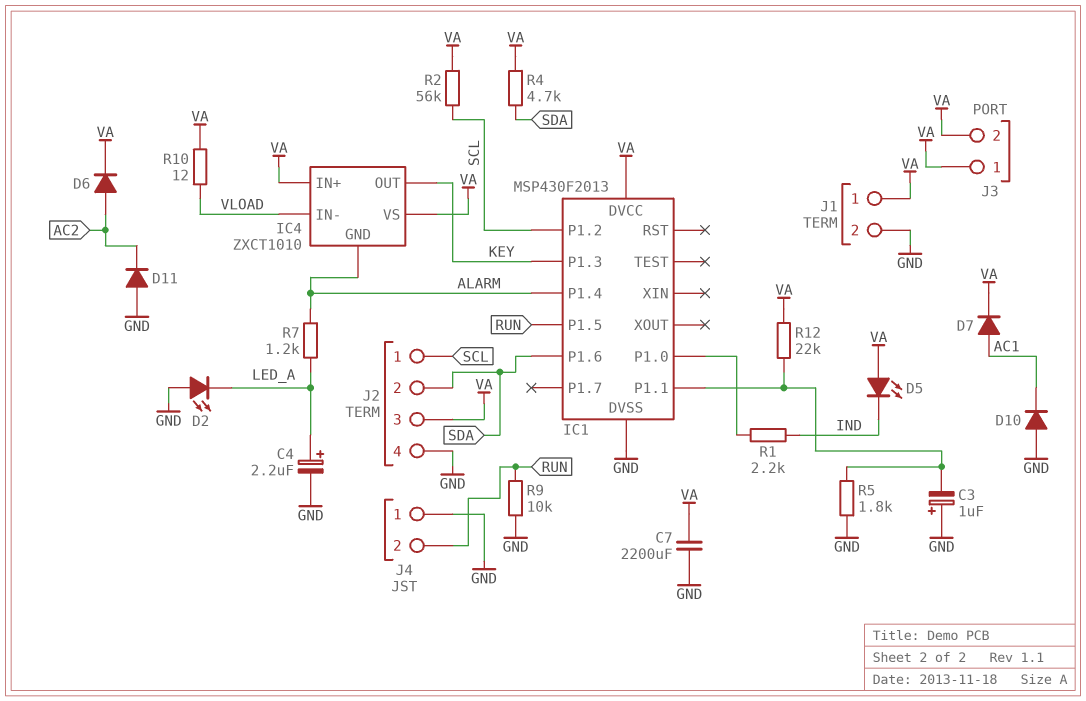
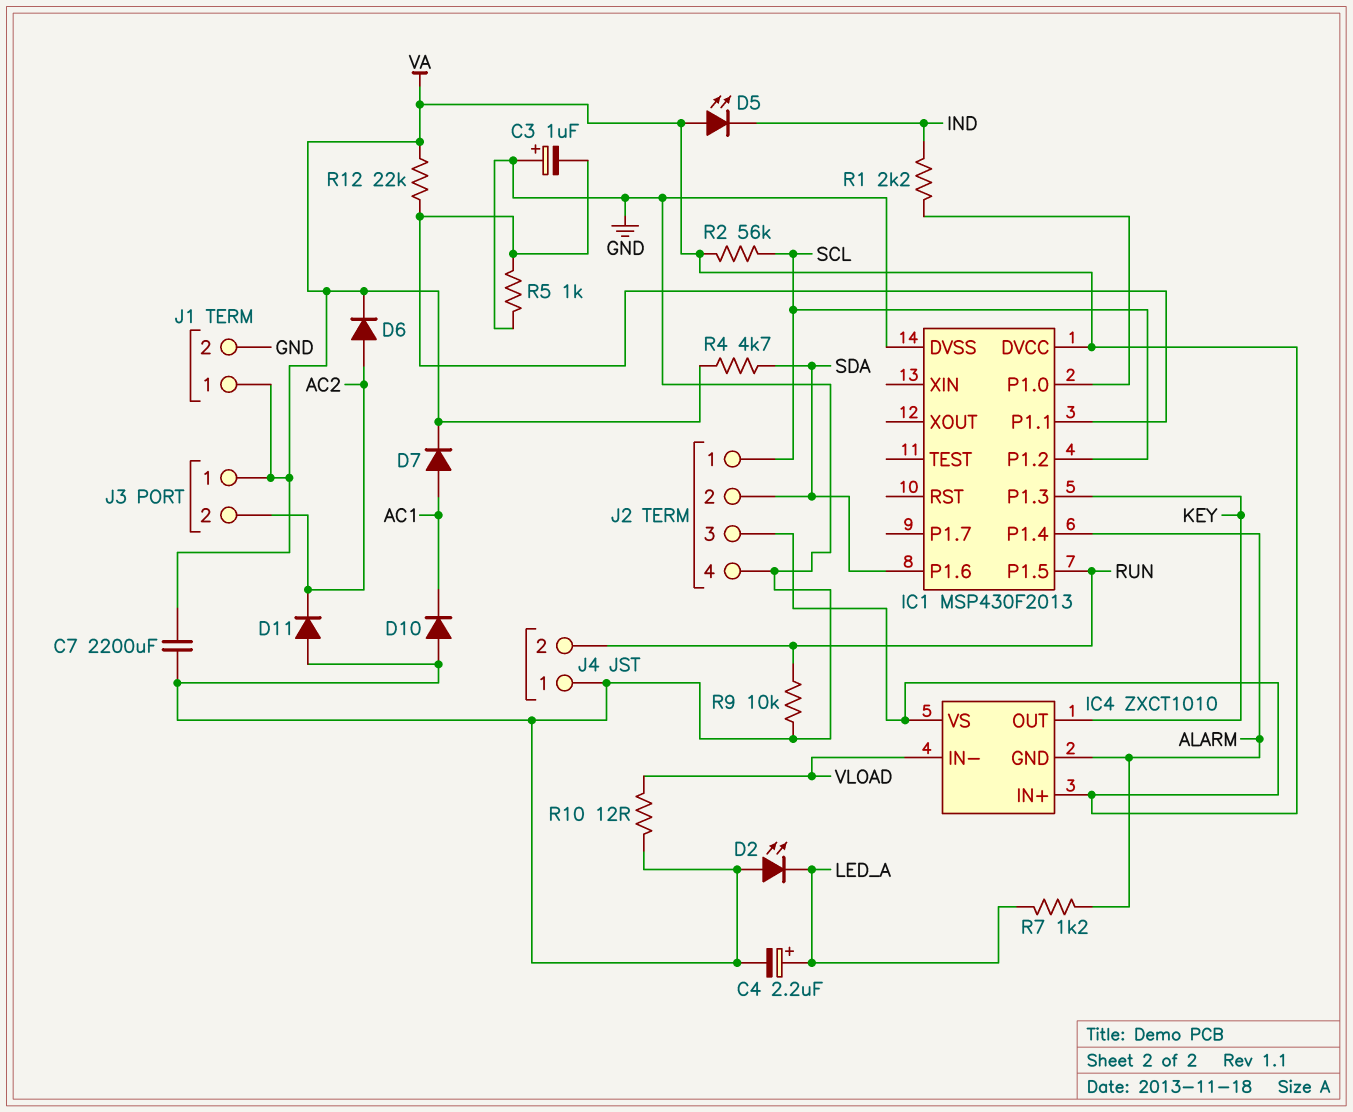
J3 pin 2: VA -> AC2
R5: 1.8k (GND, IC1/P1.1) -> 1k (GND, IC1/P1.1)
R10: 12 (VA, VLOAD) -> 12 (GND, VLOAD)

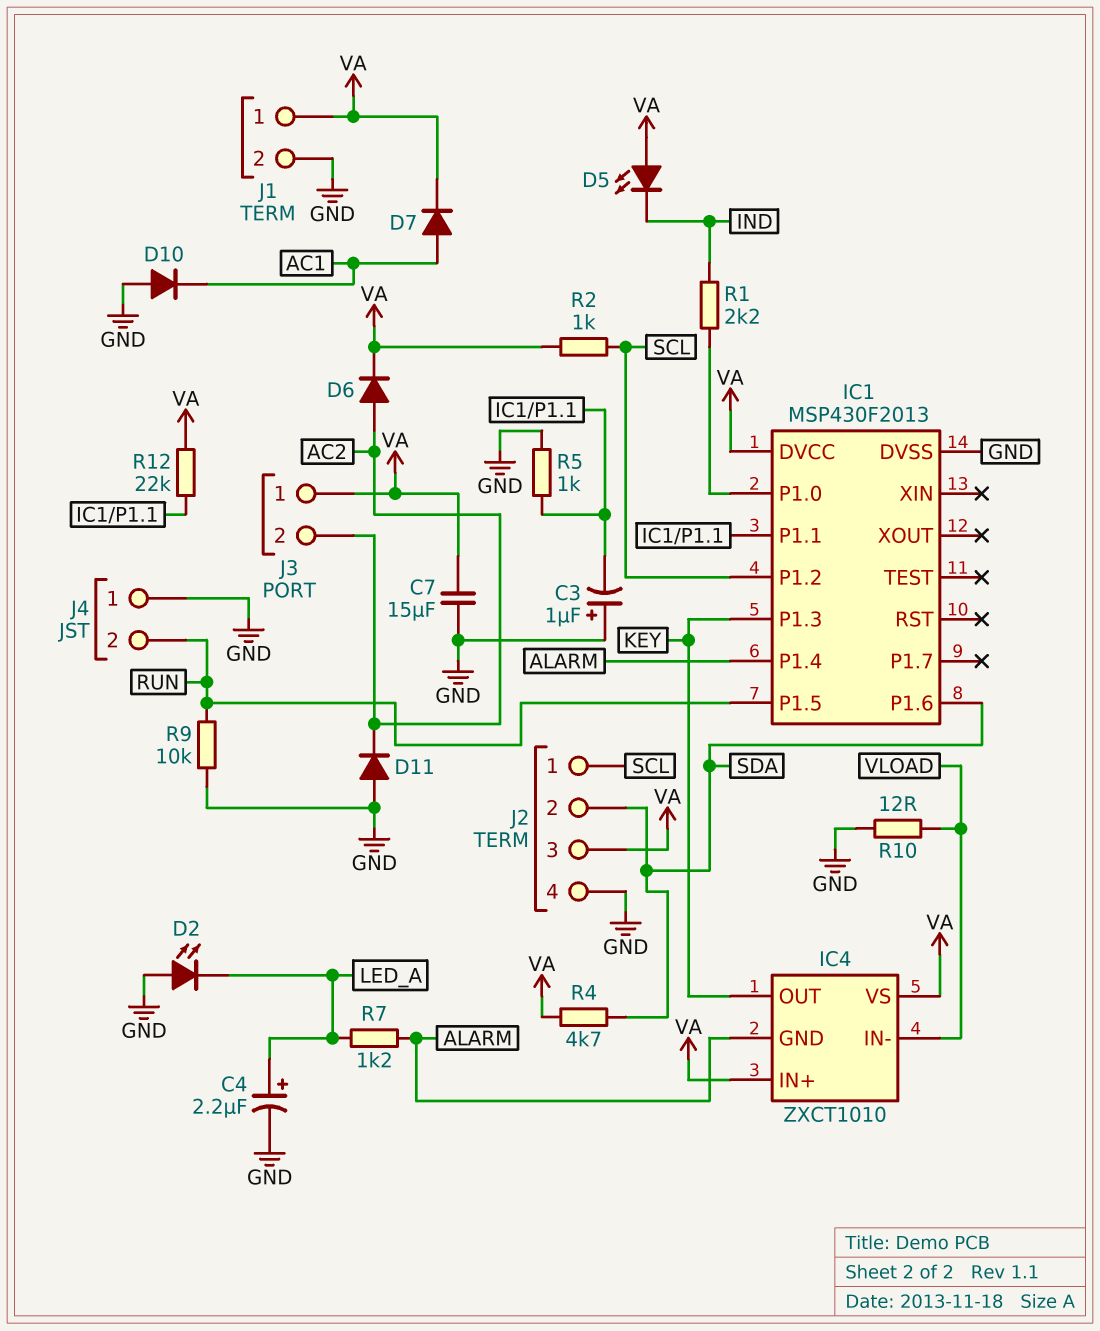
C7: 2200uF (GND, VA) -> 15uF (GND, VA)
R2: 56k (SCL, VA) -> 1k (SCL, VA)

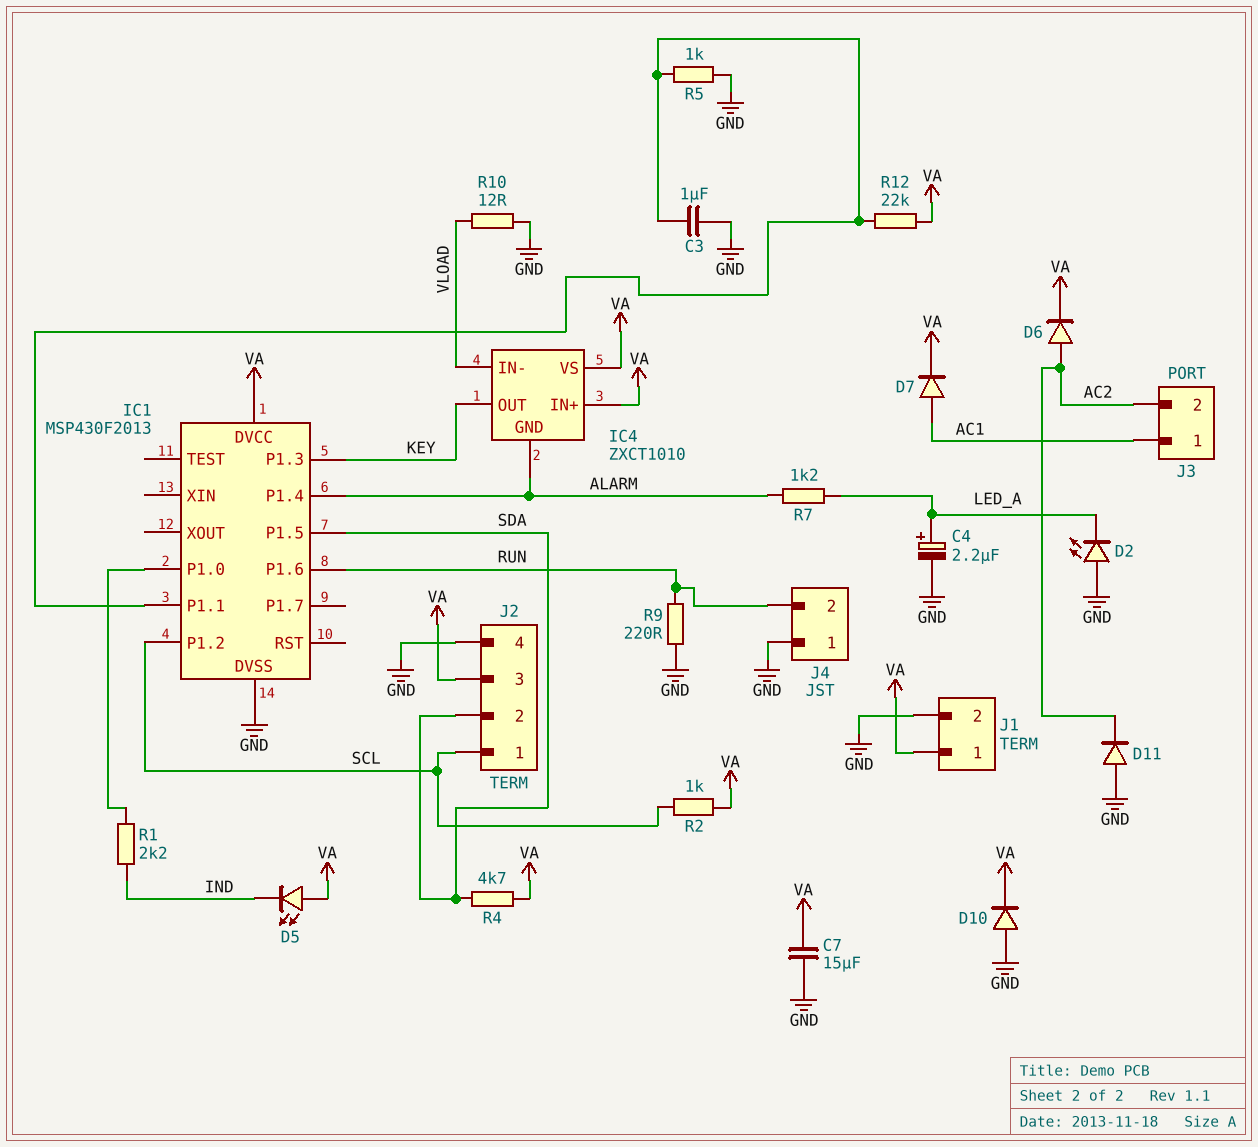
C3: 1uF (plus GND, minus IC1/P1.1) -> 1uF (GND, IC1/P1.1)
D10: diode (A GND, K AC1) -> diode (A GND, K VA)
IC1 pin P1.5: RUN -> SDA
IC1 pin P1.6: SDA -> RUN
J3 pin 1: VA -> AC1
R9: 10k (GND, RUN) -> 220 (GND, RUN)

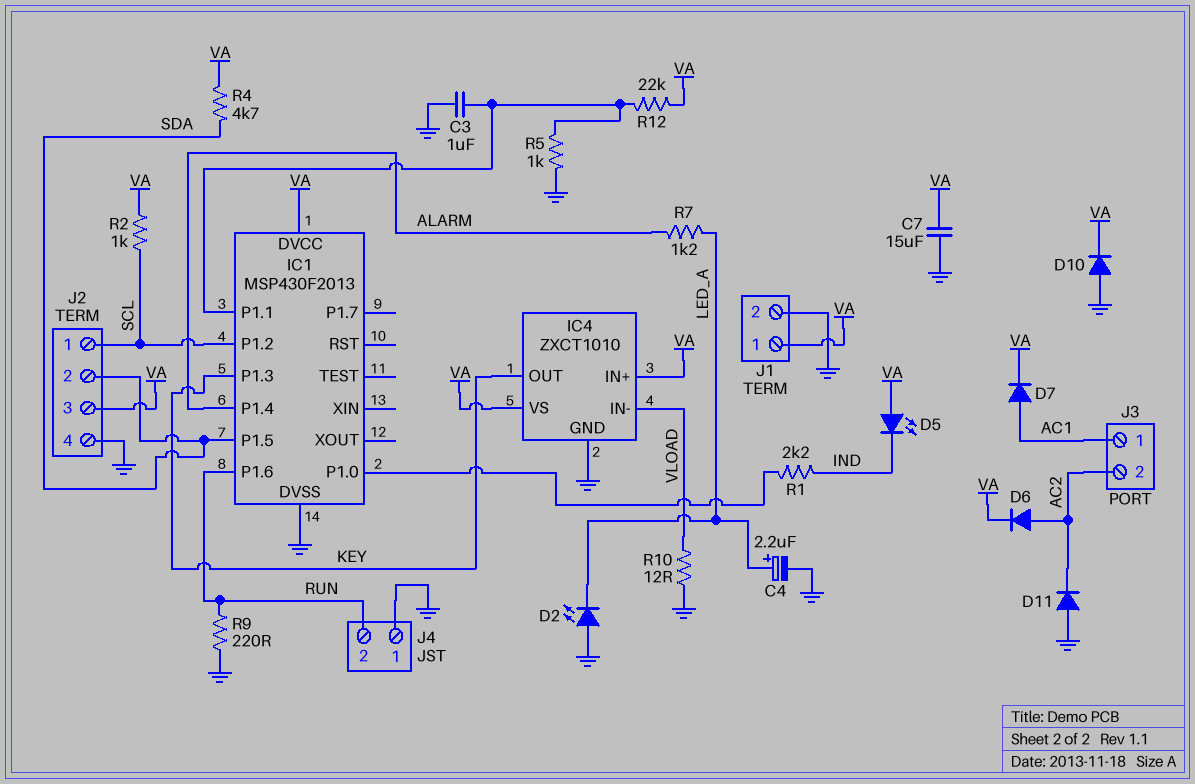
IC4 pin GND: ALARM -> GND

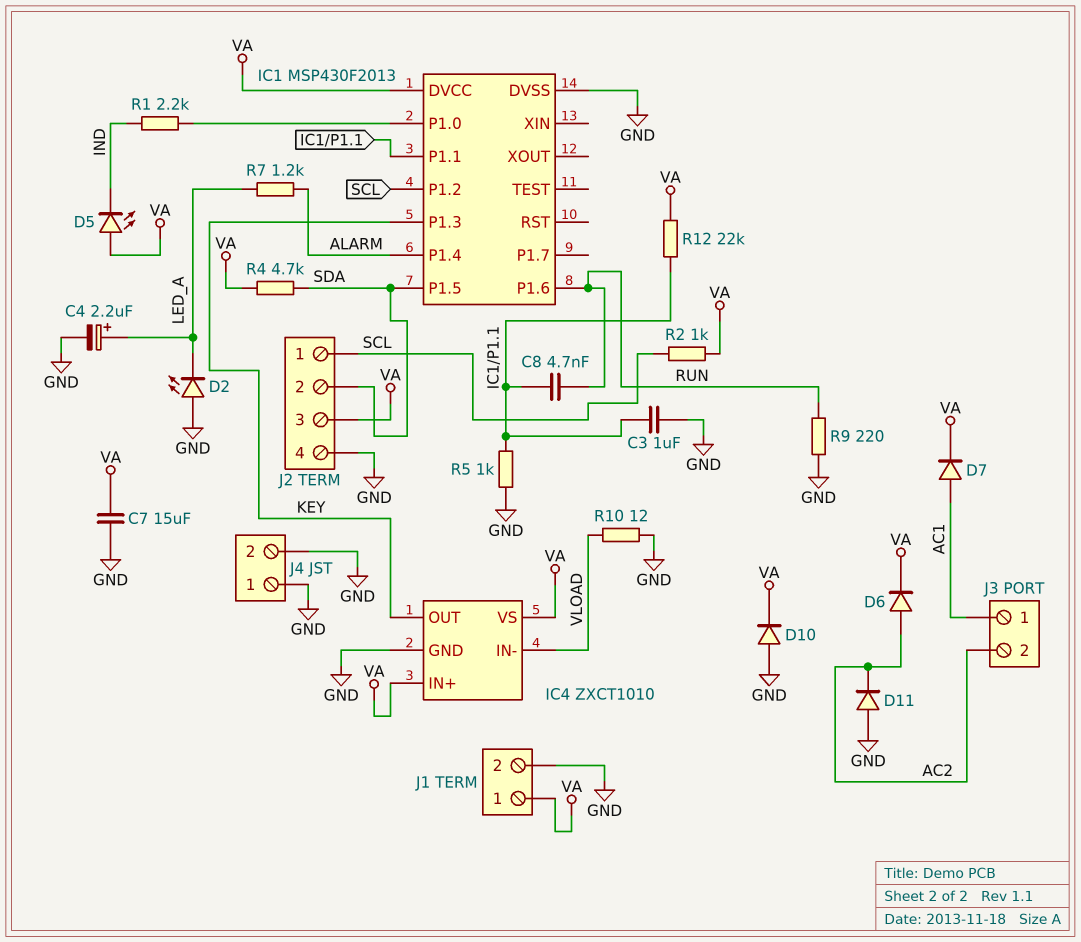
C8: none -> 4.7nF (IC1/P1.1, RUN)
J4 pin 2: RUN -> GND

